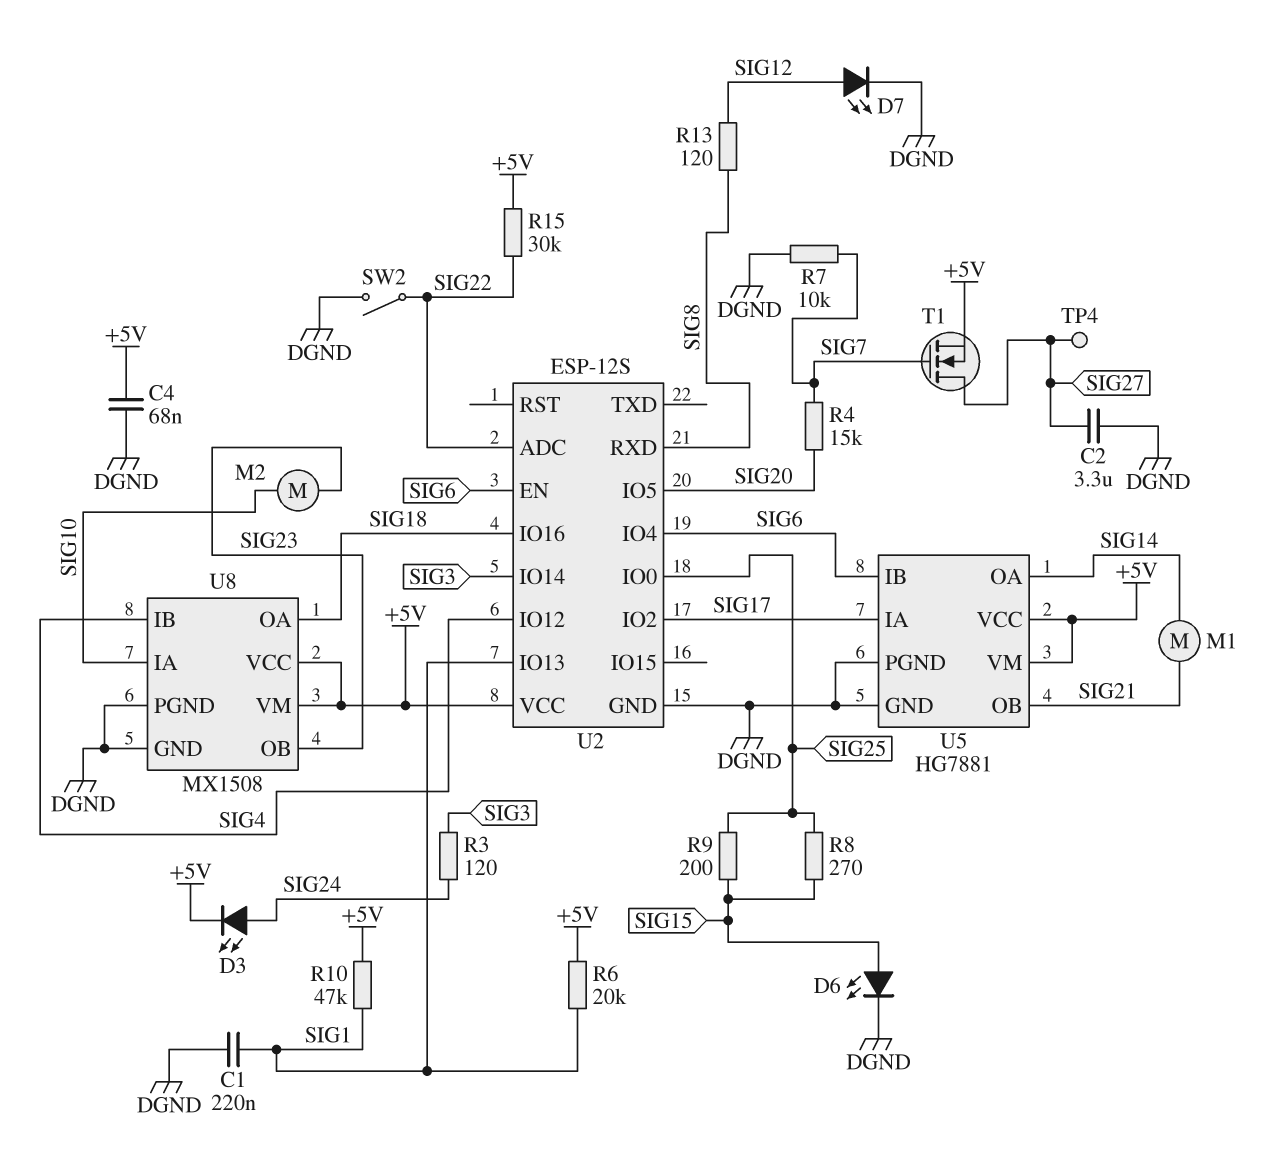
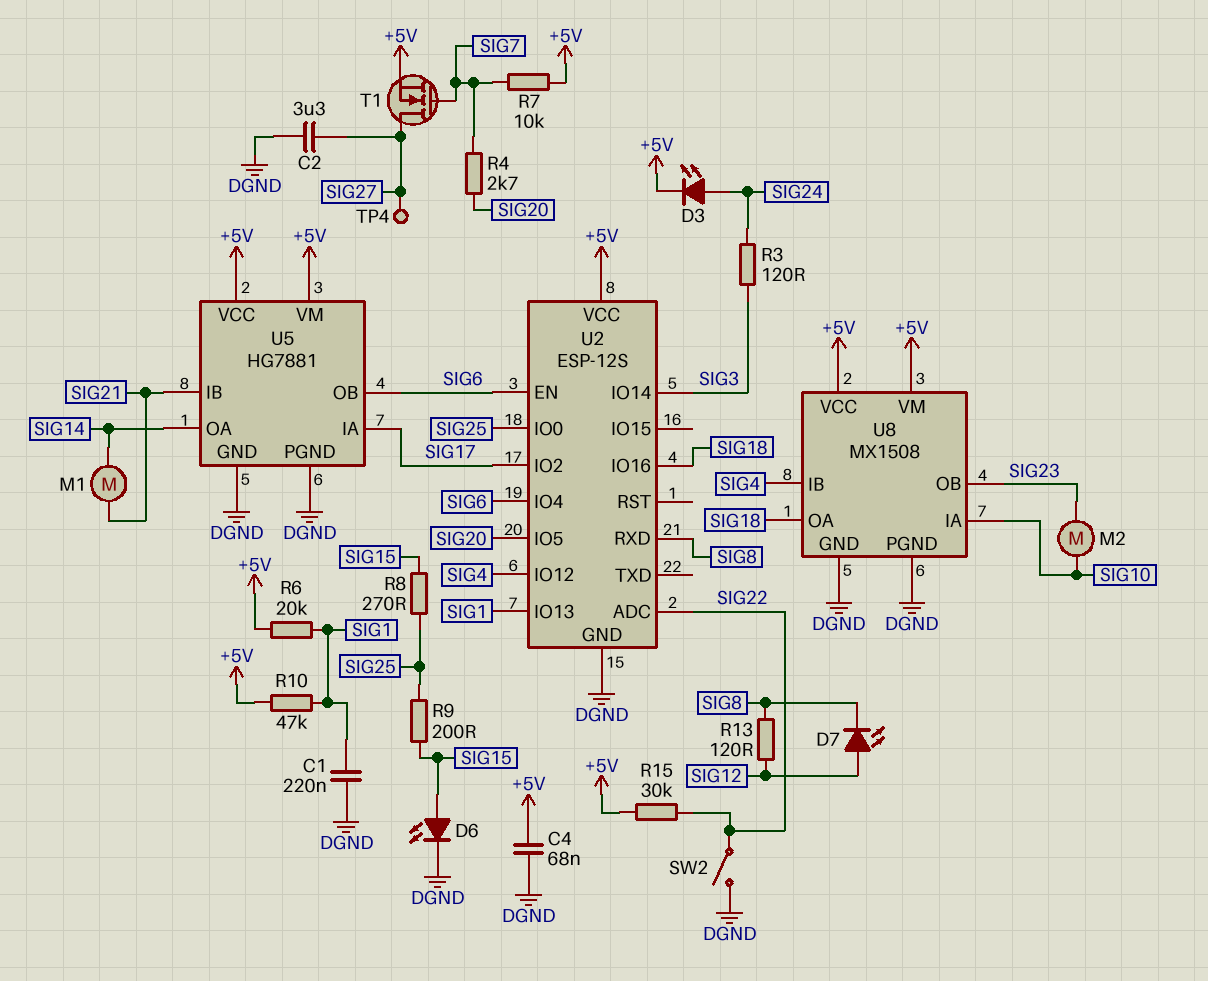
D7: LED (A SIG12, K DGND) -> LED (A SIG12, K SIG8)
R4: 15k (SIG7, SIG20) -> 2.7k (SIG7, SIG20)
R7: 10k (DGND, SIG7) -> 10k (+5V, SIG7)
U5 pin IB: SIG6 -> SIG21
U5 pin OB: SIG21 -> SIG6

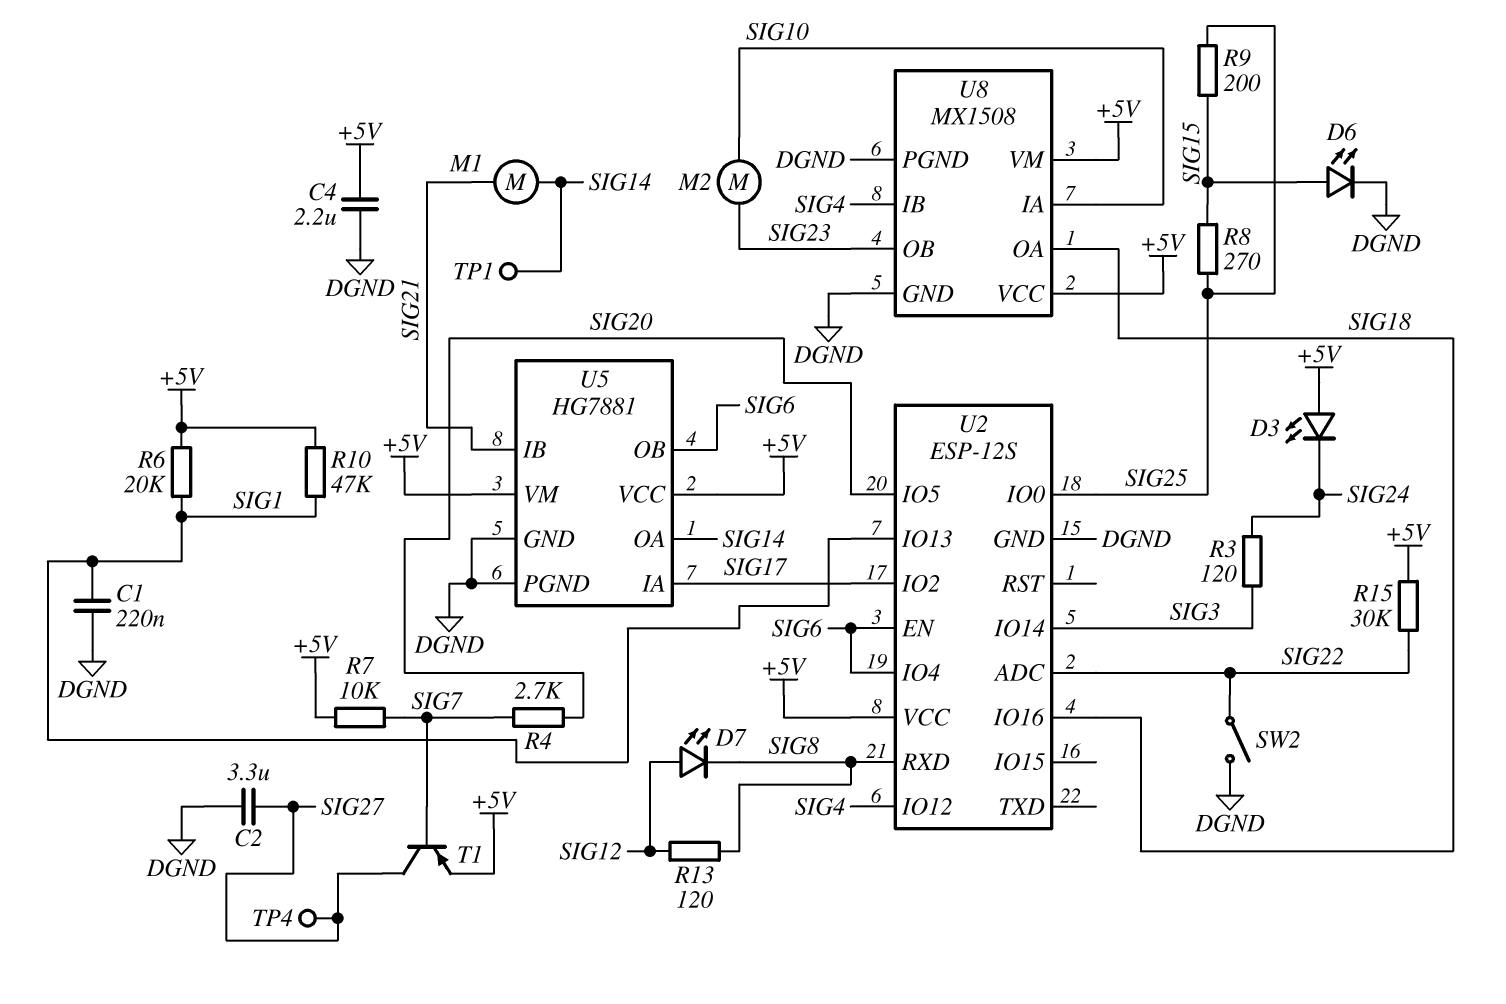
C4: 68nF (+5V, DGND) -> 2.2uF (+5V, DGND)
D3: LED (A SIG24, K +5V) -> LED (A +5V, K SIG24)
T1: NMOS (G SIG7, D SIG27, S +5V) -> PNP (B SIG7, C SIG27, E +5V)
TP1: none -> test point (SIG14)

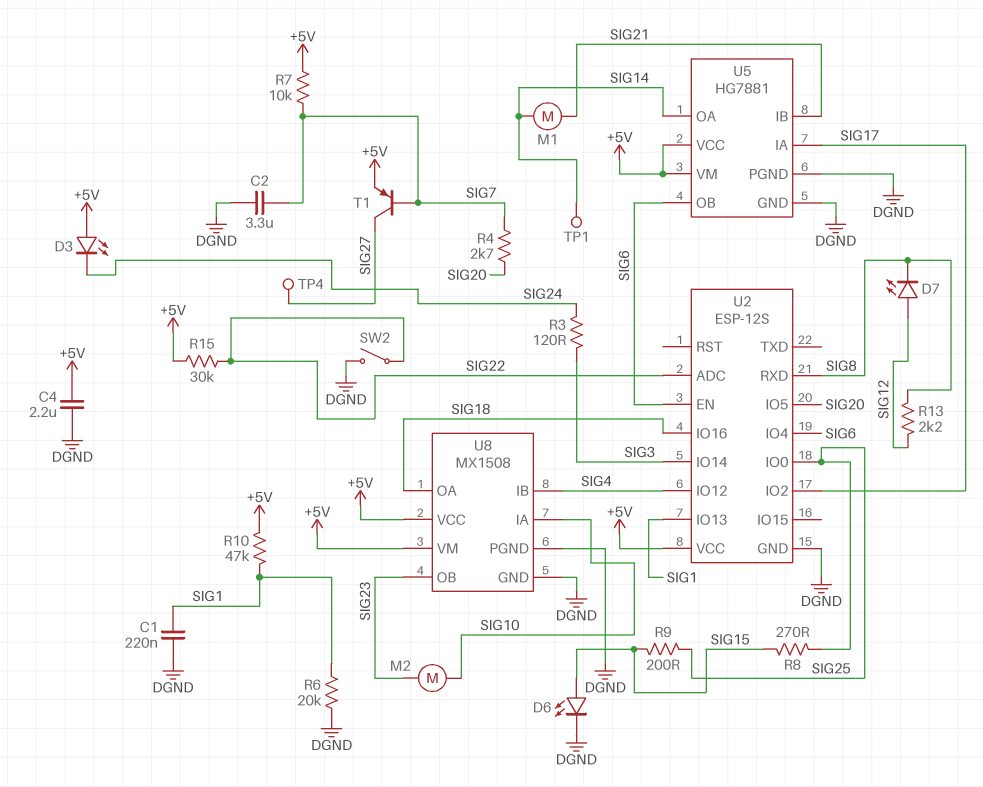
C2: 3.3uF (DGND, SIG27) -> 3.3uF (DGND, SIG7)
R6: 20k (+5V, SIG1) -> 20k (DGND, SIG1)
R13: 120 (SIG8, SIG12) -> 2.2k (SIG8, SIG12)

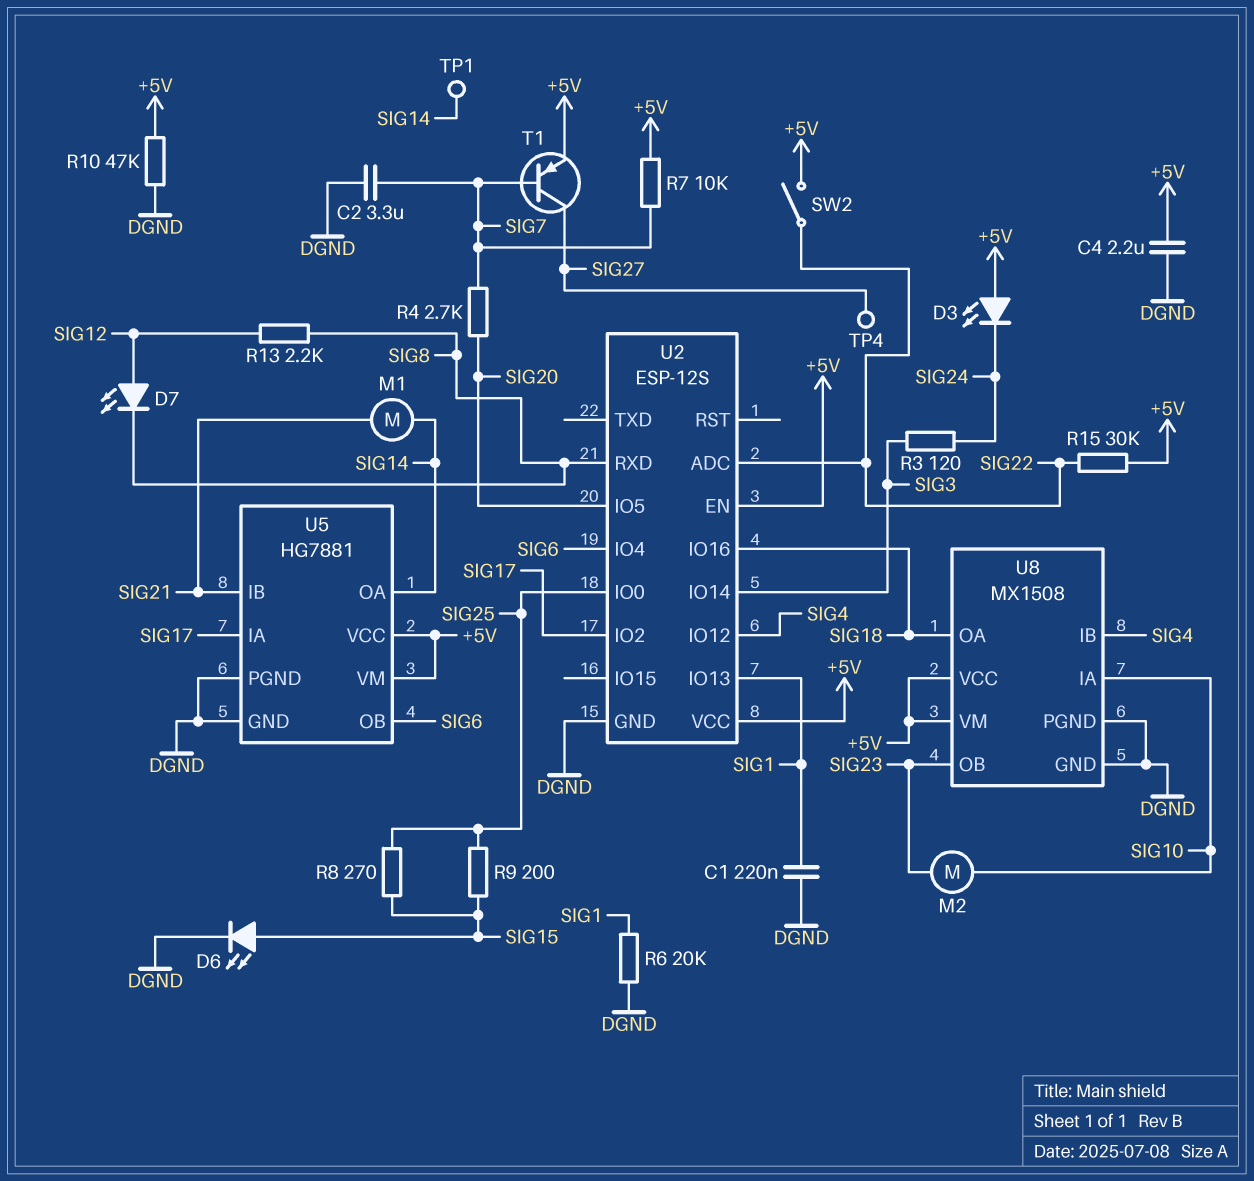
R10: 47k (+5V, SIG1) -> 47k (+5V, DGND)
SW2: switch (DGND, SIG22) -> switch (+5V, SIG22)
U2 pin EN: SIG6 -> +5V

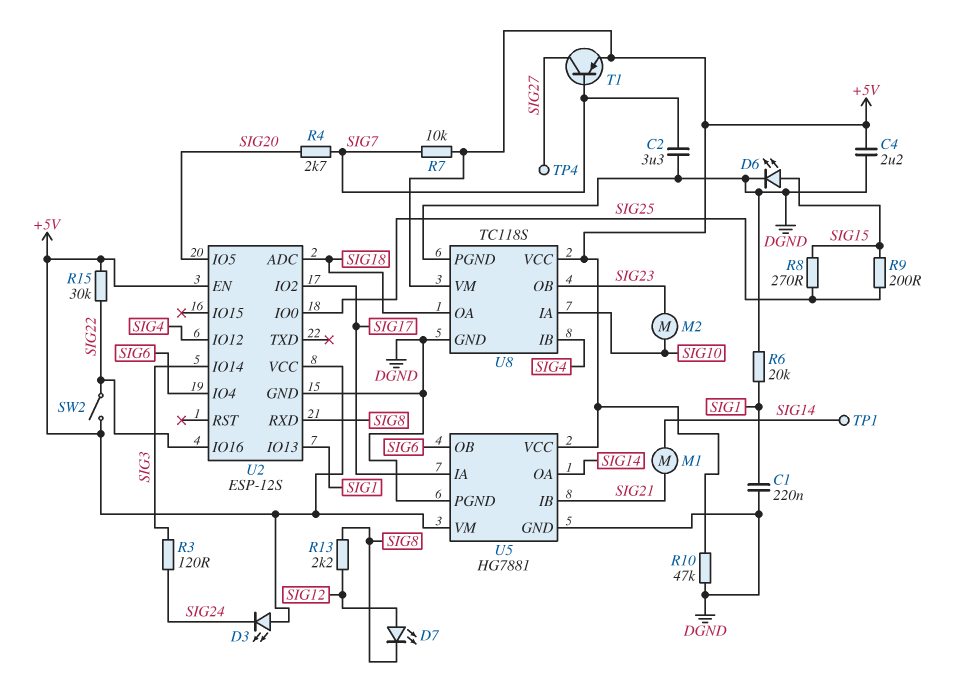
U2 pin ADC: SIG22 -> SIG18
U2 pin IO16: SIG18 -> SIG22
U8: MX1508 -> TC118S

